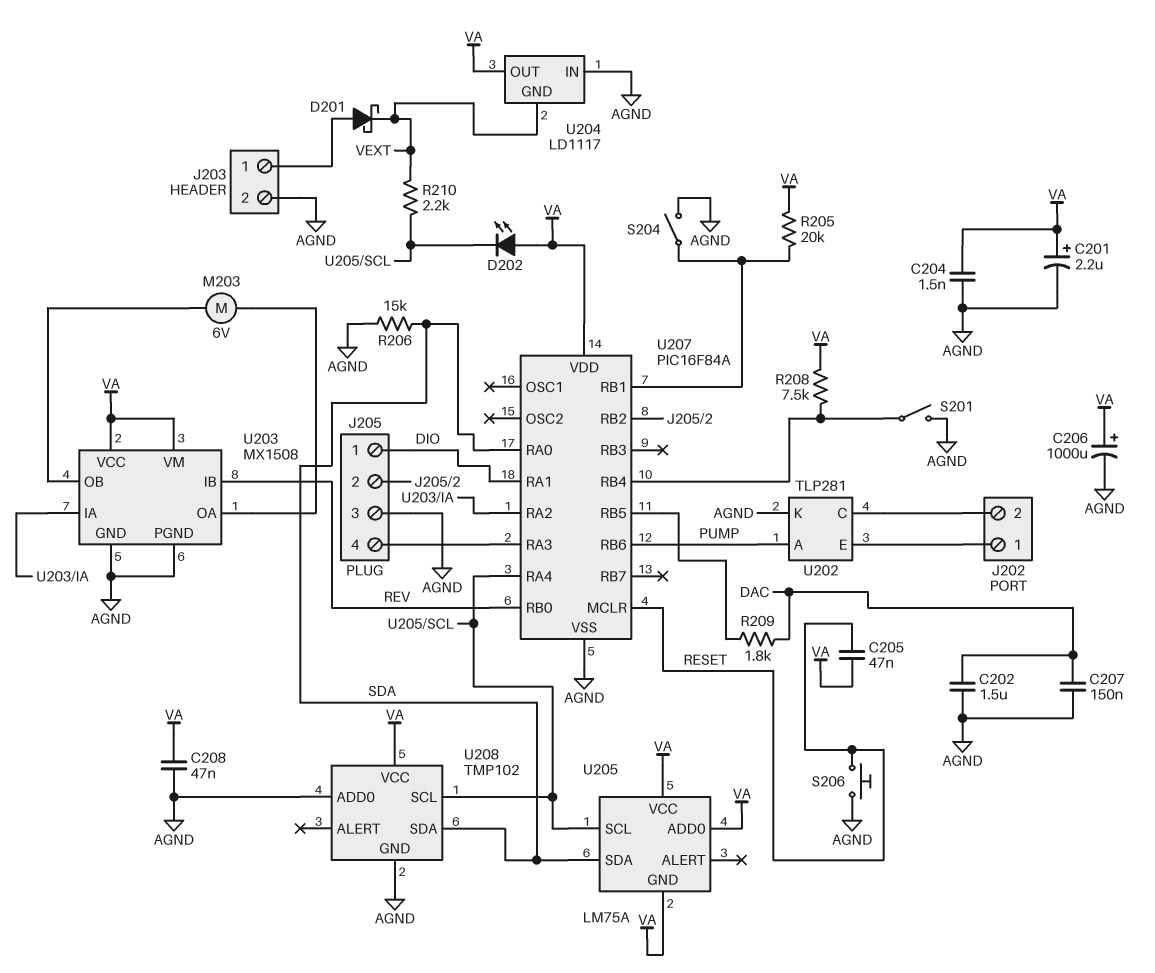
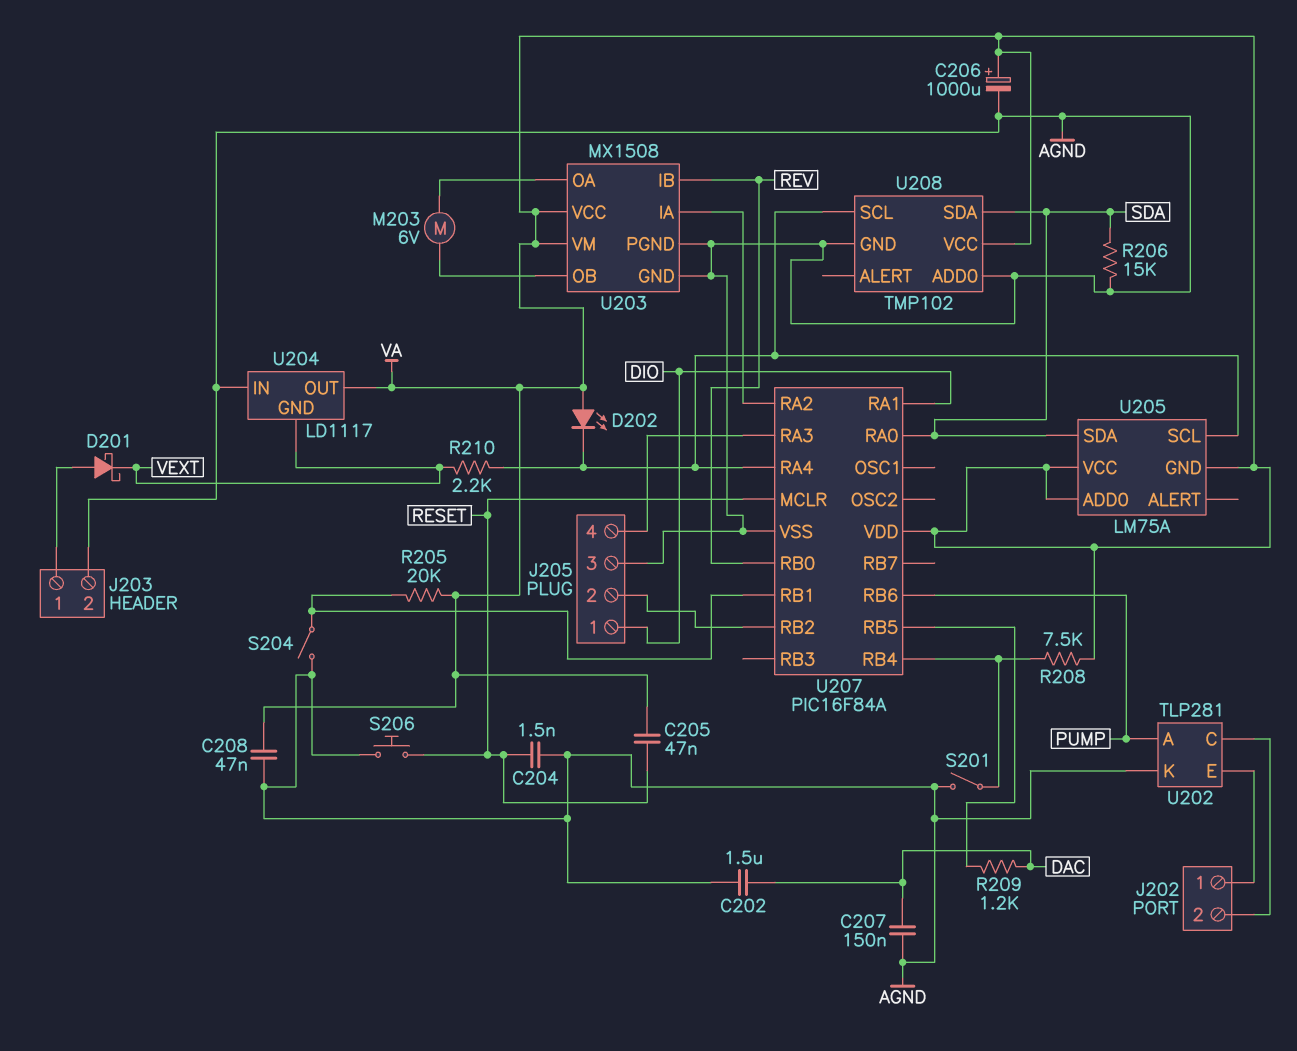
C201: 2.2uF (plus VA, minus AGND) -> none
C204: 1.5nF (AGND, VA) -> 1.5nF (AGND, RESET)
R209: 1.8k (DAC, U207/RB5) -> 1.2k (DAC, U207/RB5)

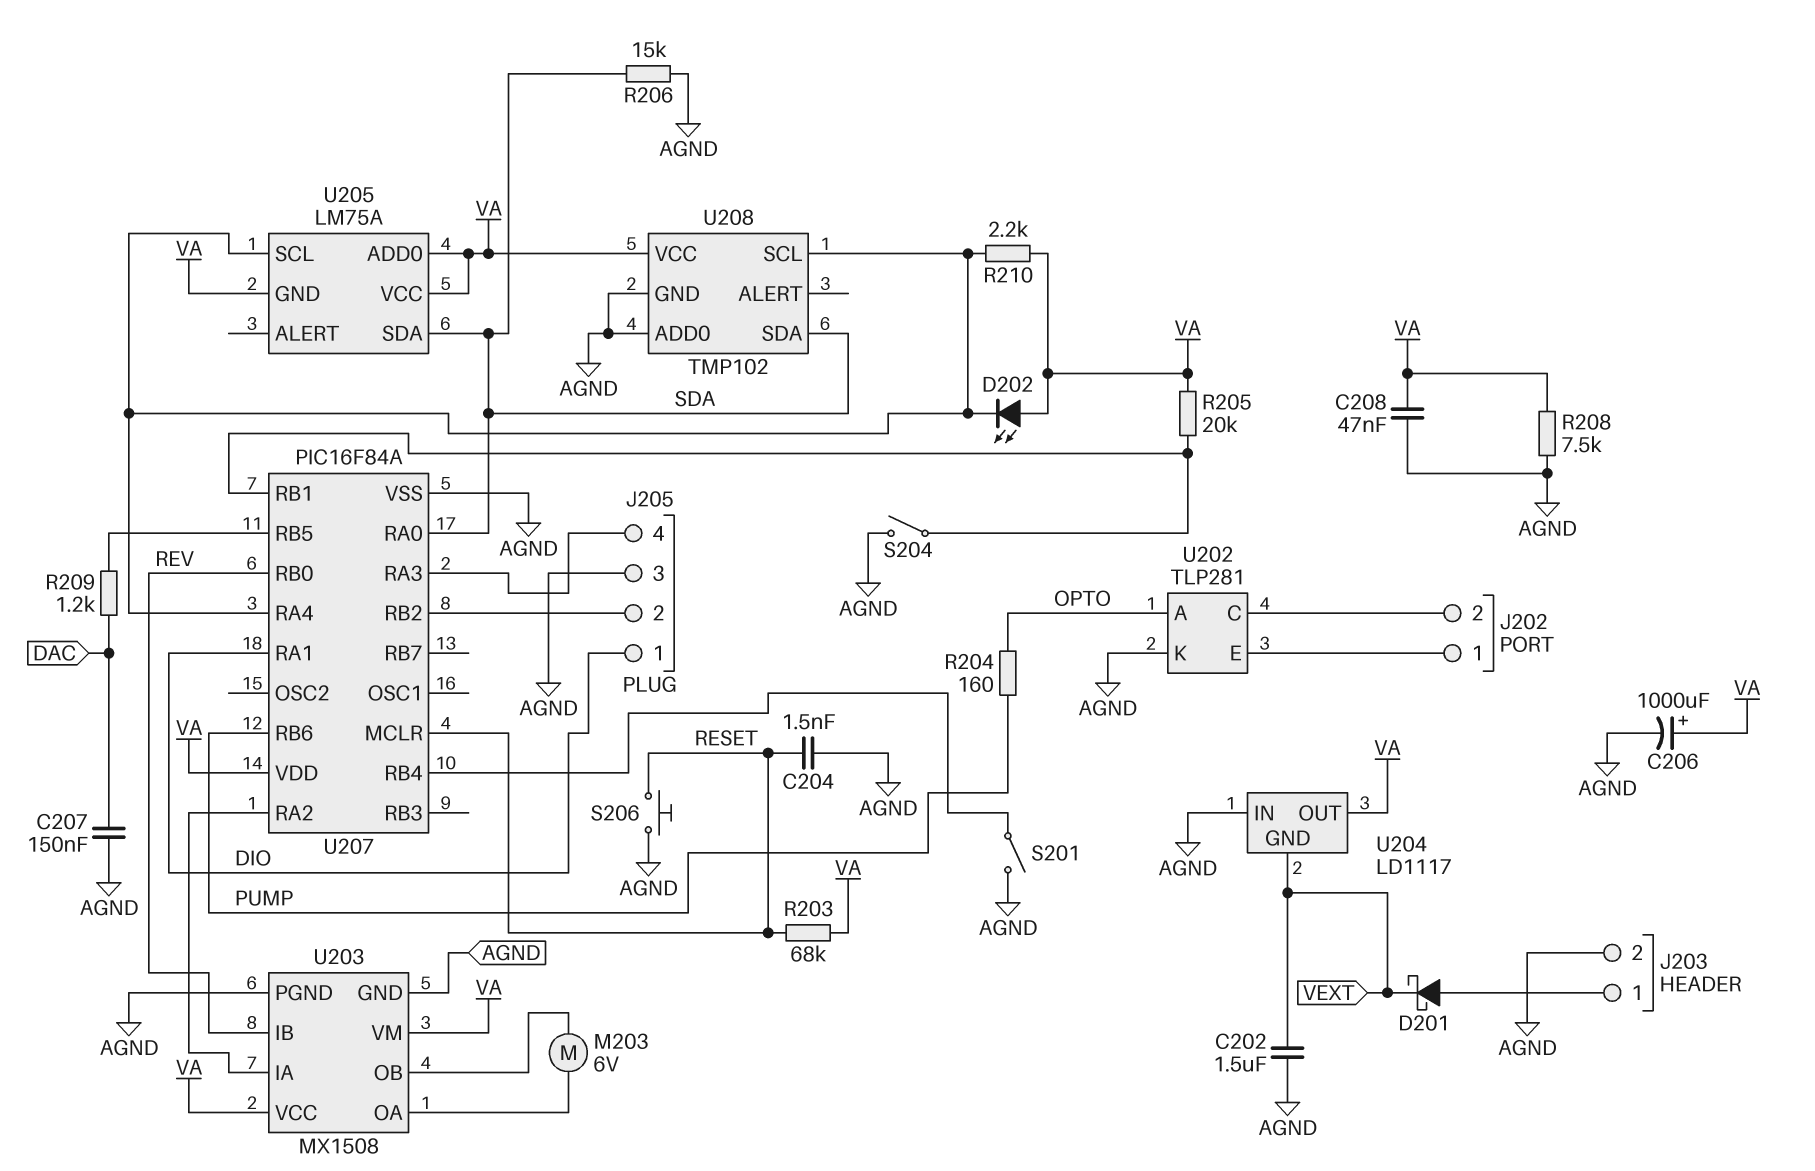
C202: 1.5uF (AGND, DAC) -> 1.5uF (AGND, VEXT)
C205: 47nF (RESET, VA) -> none
R203: none -> 68k (RESET, VA)
R204: none -> 160 (OPTO, PUMP)
R208: 7.5k (U207/RB4, VA) -> 7.5k (AGND, VA)
R210: 2.2k (U205/SCL, VEXT) -> 2.2k (U205/SCL, VA)
U202 pin A: PUMP -> OPTO

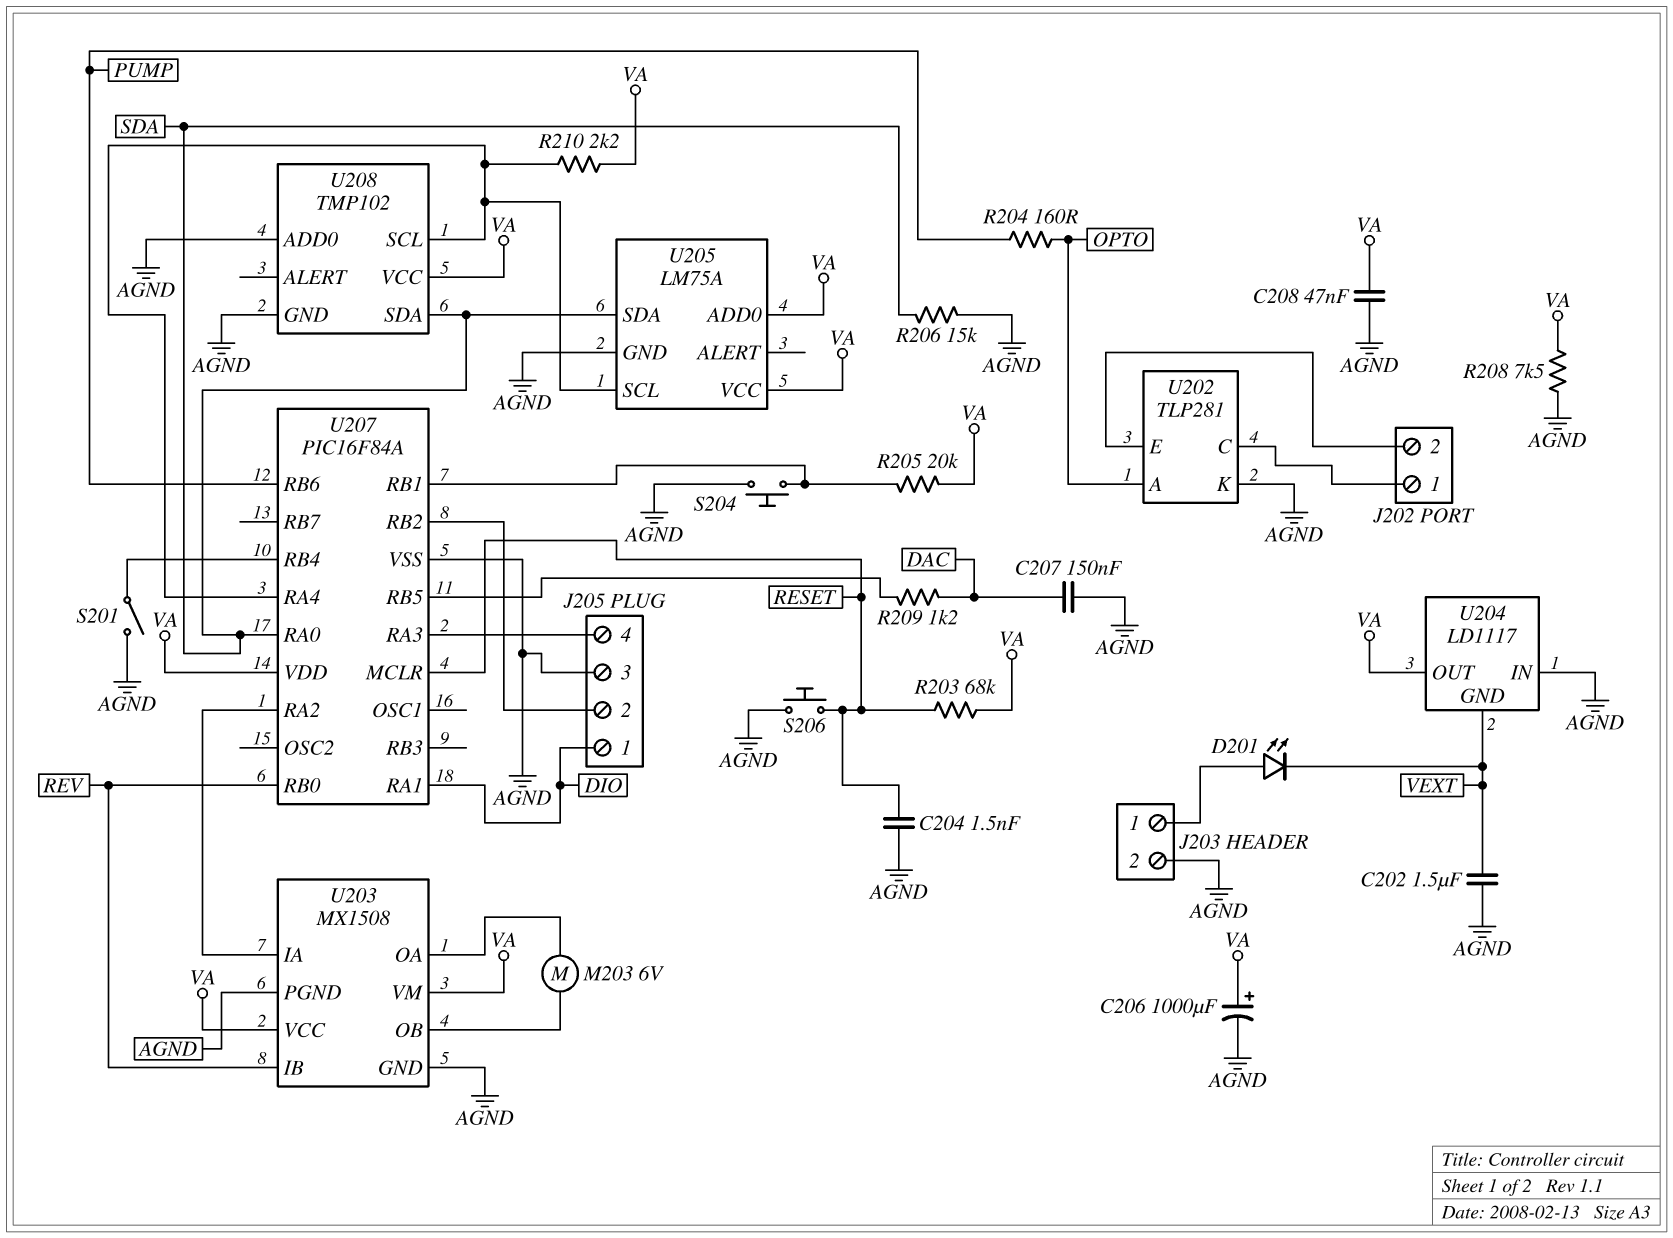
D201: schottky (A J203/1, K VEXT) -> LED (A J203/1, K VEXT)
D202: LED (A VA, K U205/SCL) -> none
S204: switch (AGND, U207/RB1) -> button (AGND, U207/RB1)
U202 pin C: J202/2 -> J202/1
U202 pin E: J202/1 -> J202/2
U205 pin GND: VA -> AGND

